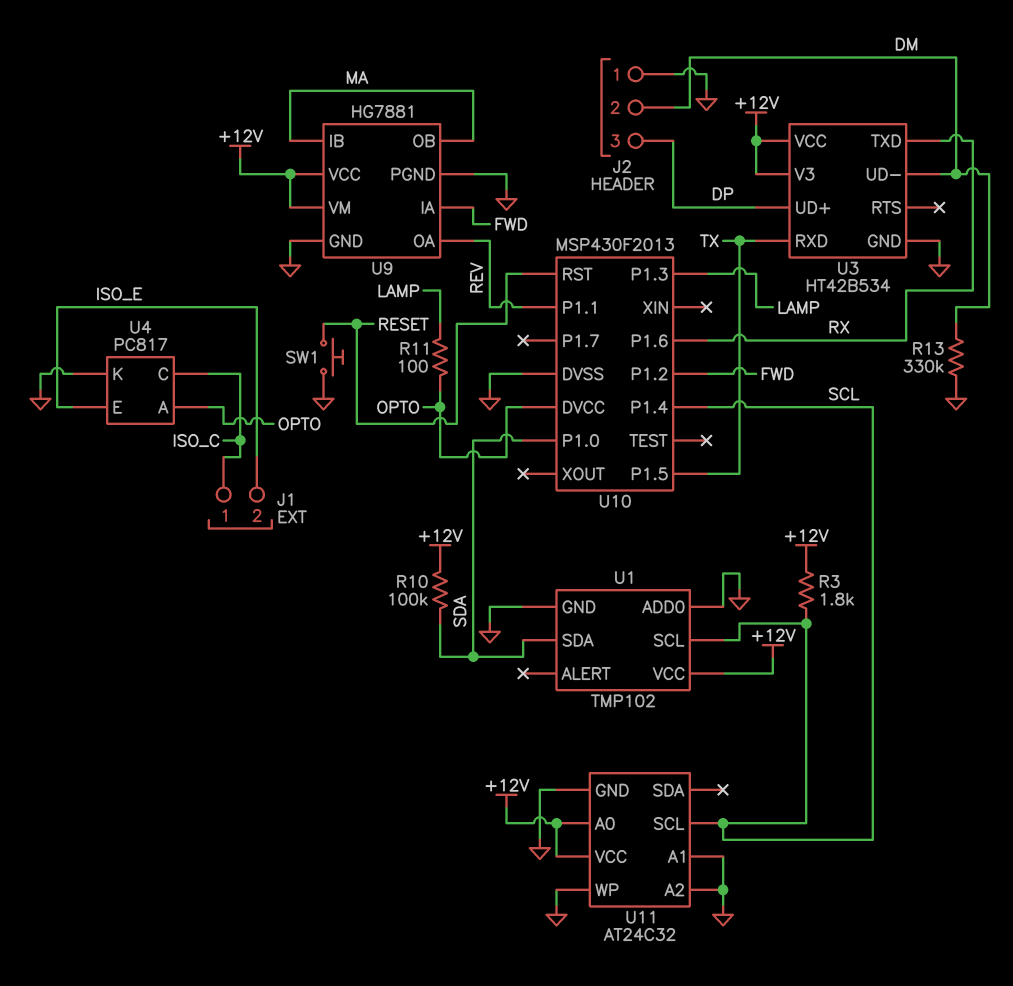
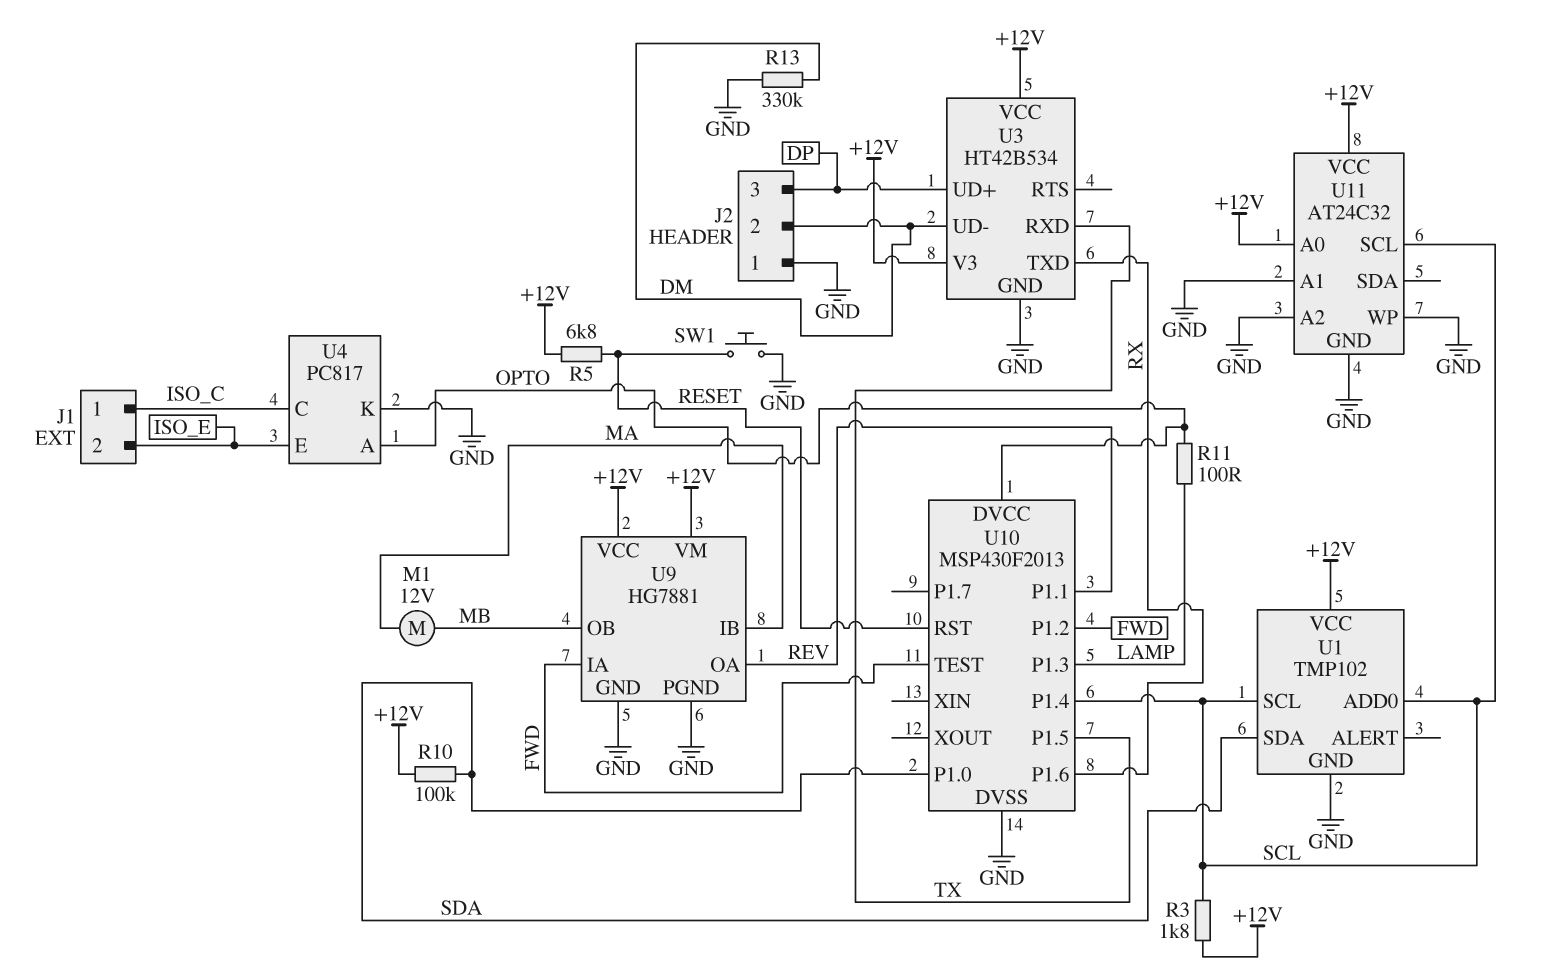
M1: none -> motor 12V (MA, MB)
R5: none -> 6.8k (+12V, RESET)
U1 pin ADD0: GND -> SCL
U9 pin OB: MA -> MB
U10 pin TEST: none -> FWD

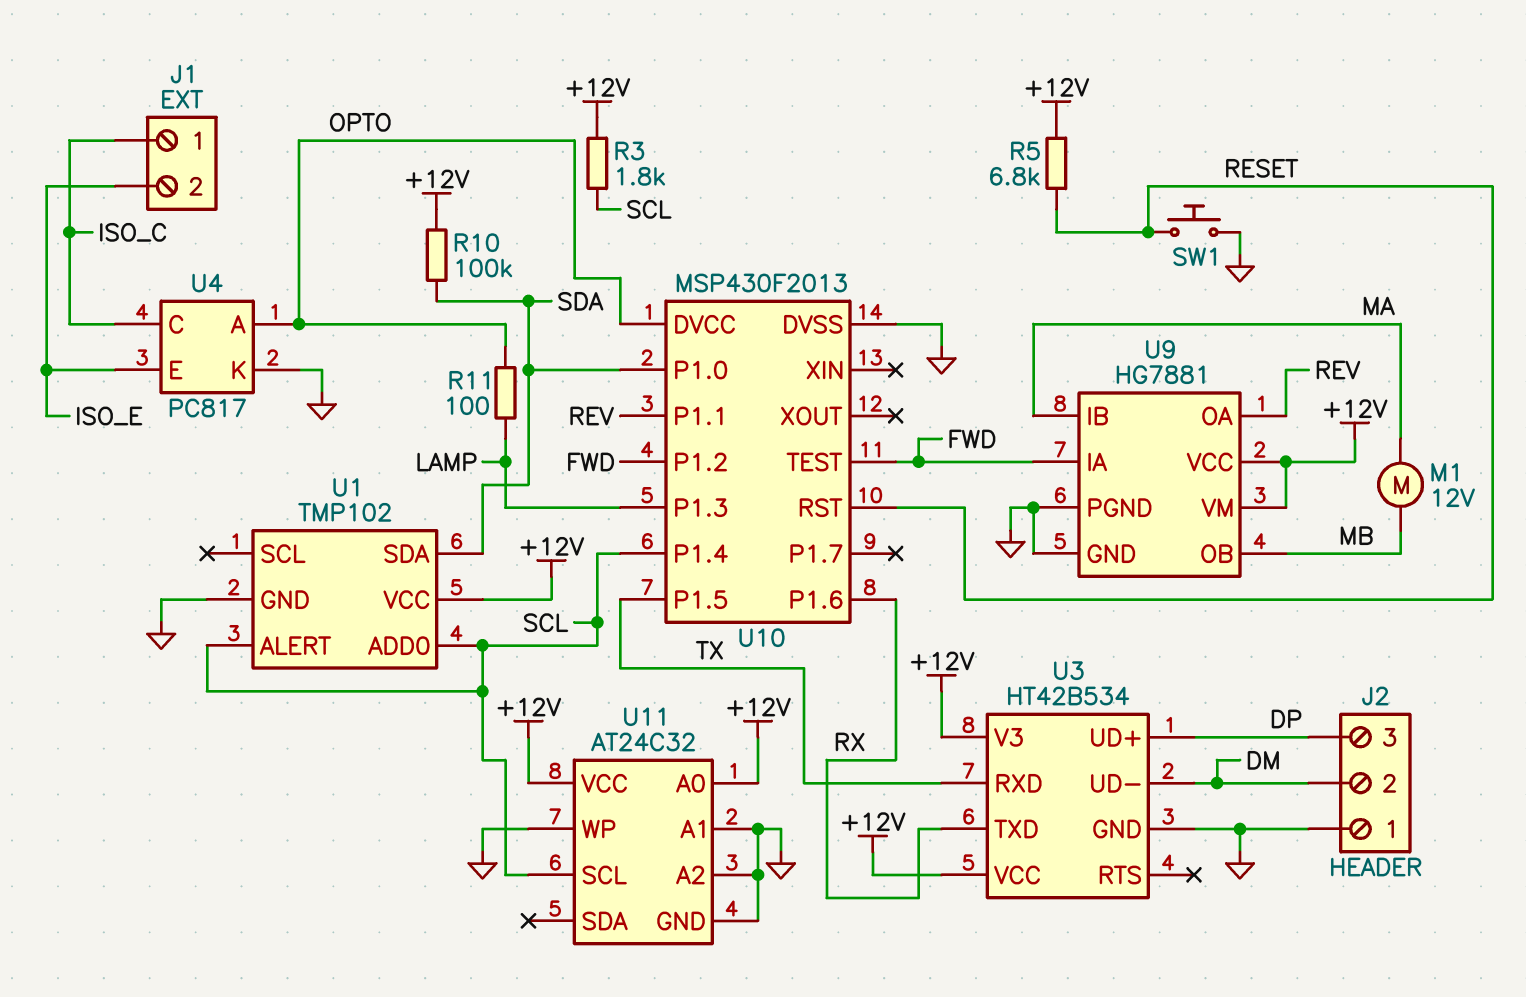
R13: 330k (DM, GND) -> none
U1 pin ALERT: none -> SCL
U1 pin SCL: SCL -> none

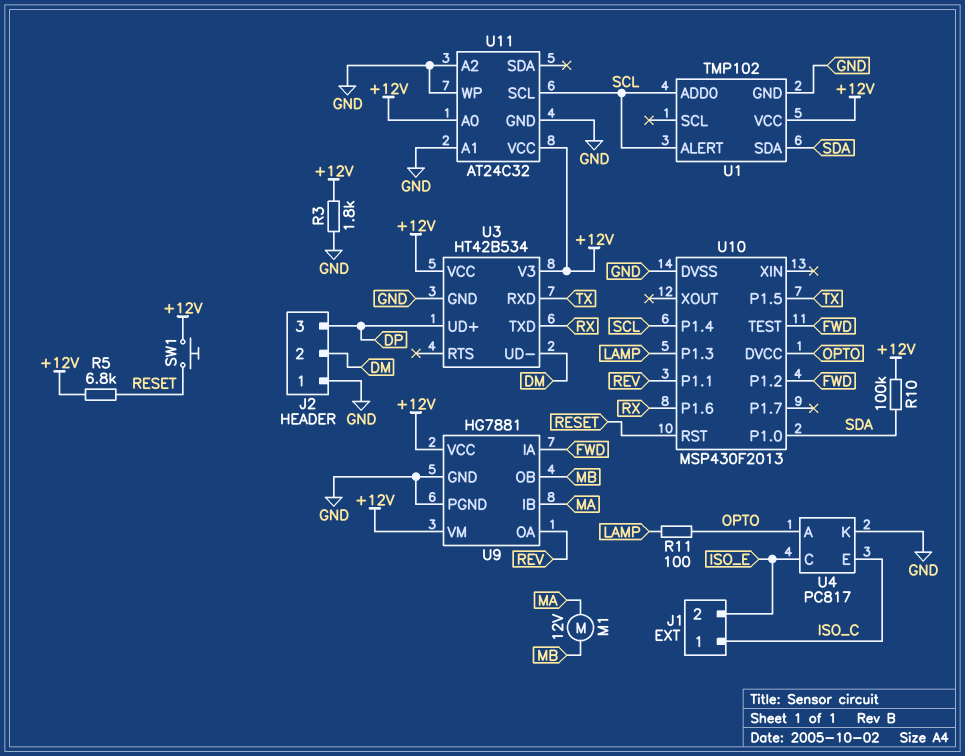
R3: 1.8k (+12V, SCL) -> 1.8k (+12V, GND)
SW1: button (GND, RESET) -> button (+12V, RESET)
U4 pin C: ISO_C -> ISO_E
U4 pin E: ISO_E -> ISO_C

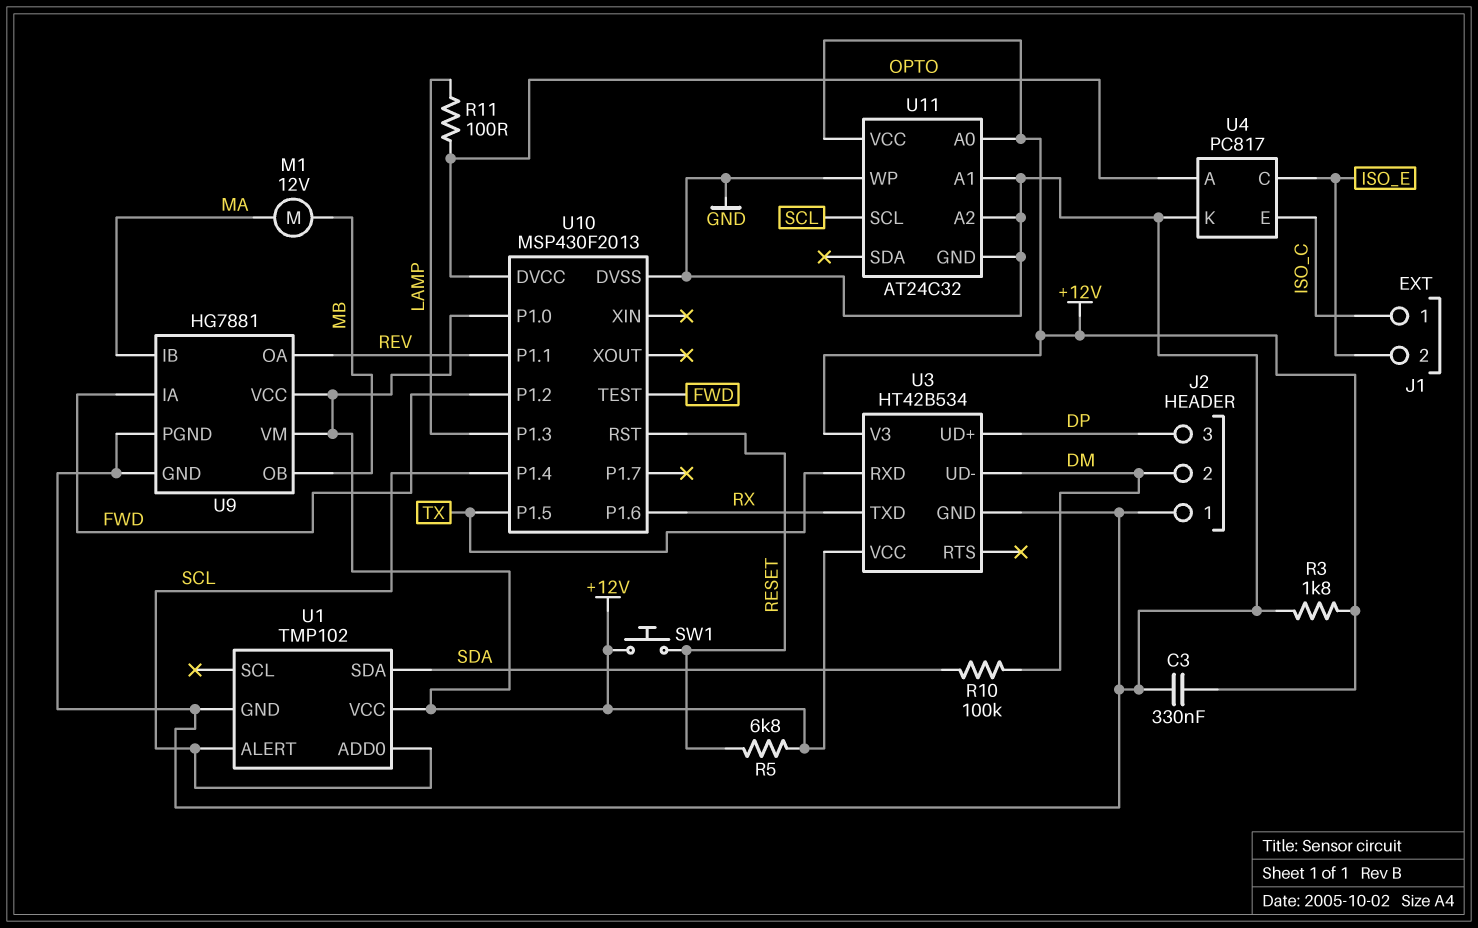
C3: none -> 330nF (+12V, GND)
R10: 100k (+12V, SDA) -> 100k (DM, SDA)
U10 pin P1.0: SDA -> +12V

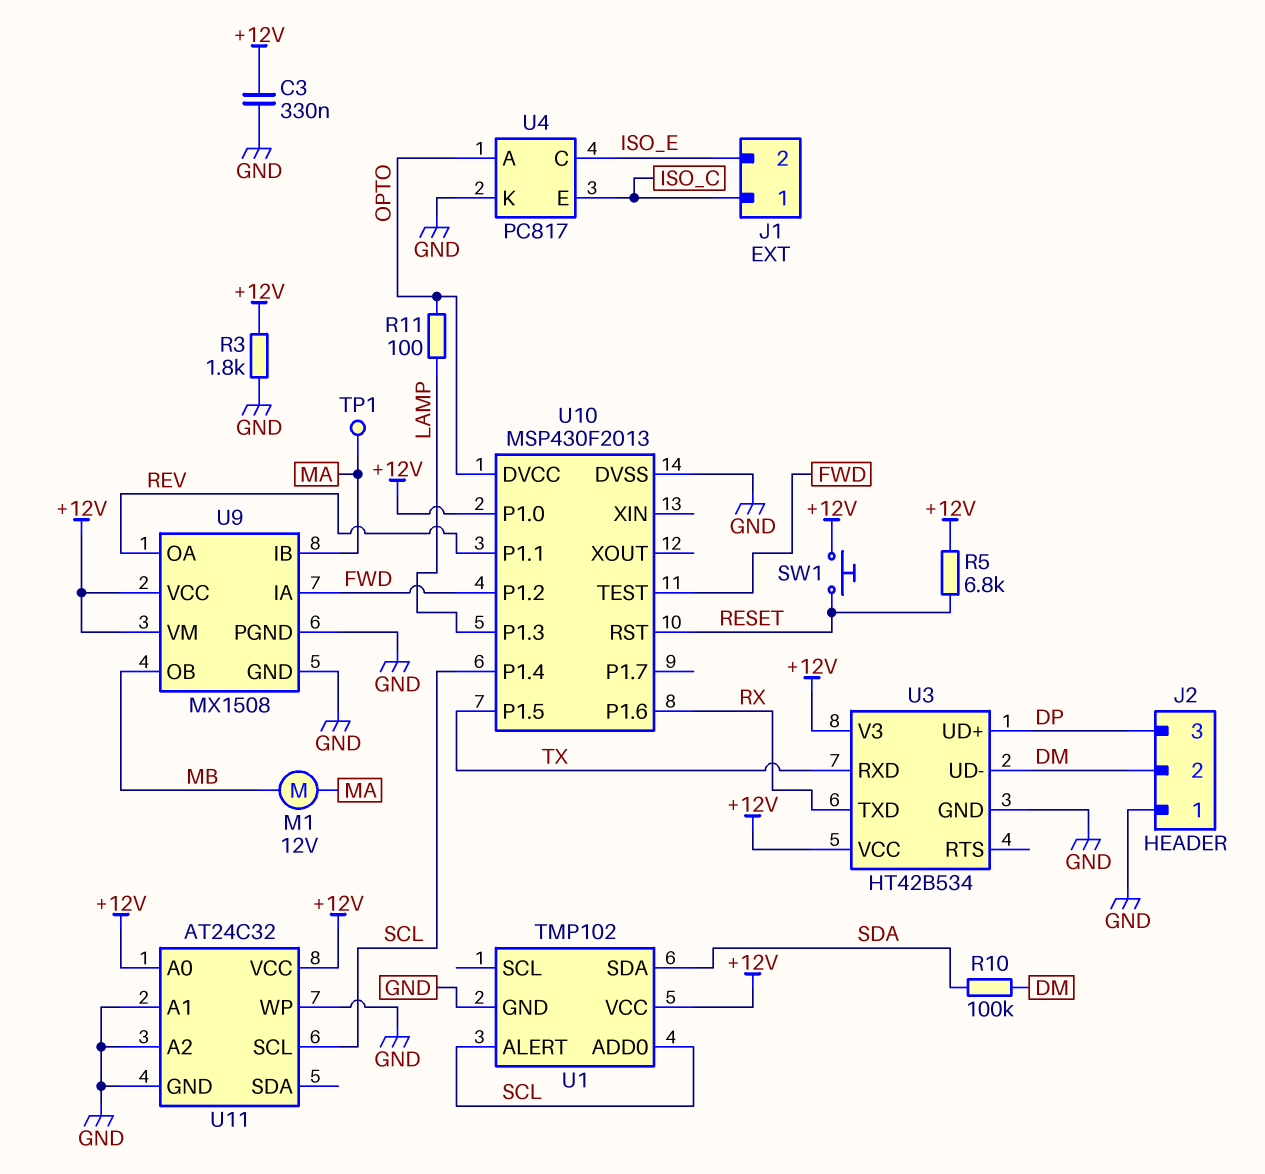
TP1: none -> test point (MA)
U9: HG7881 -> MX1508

